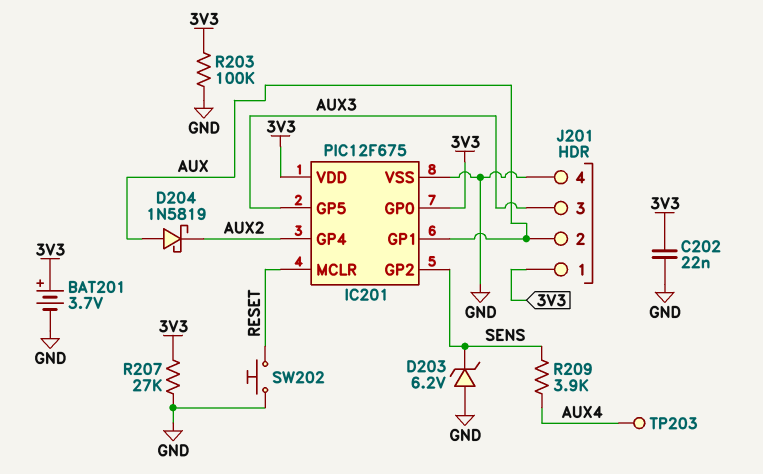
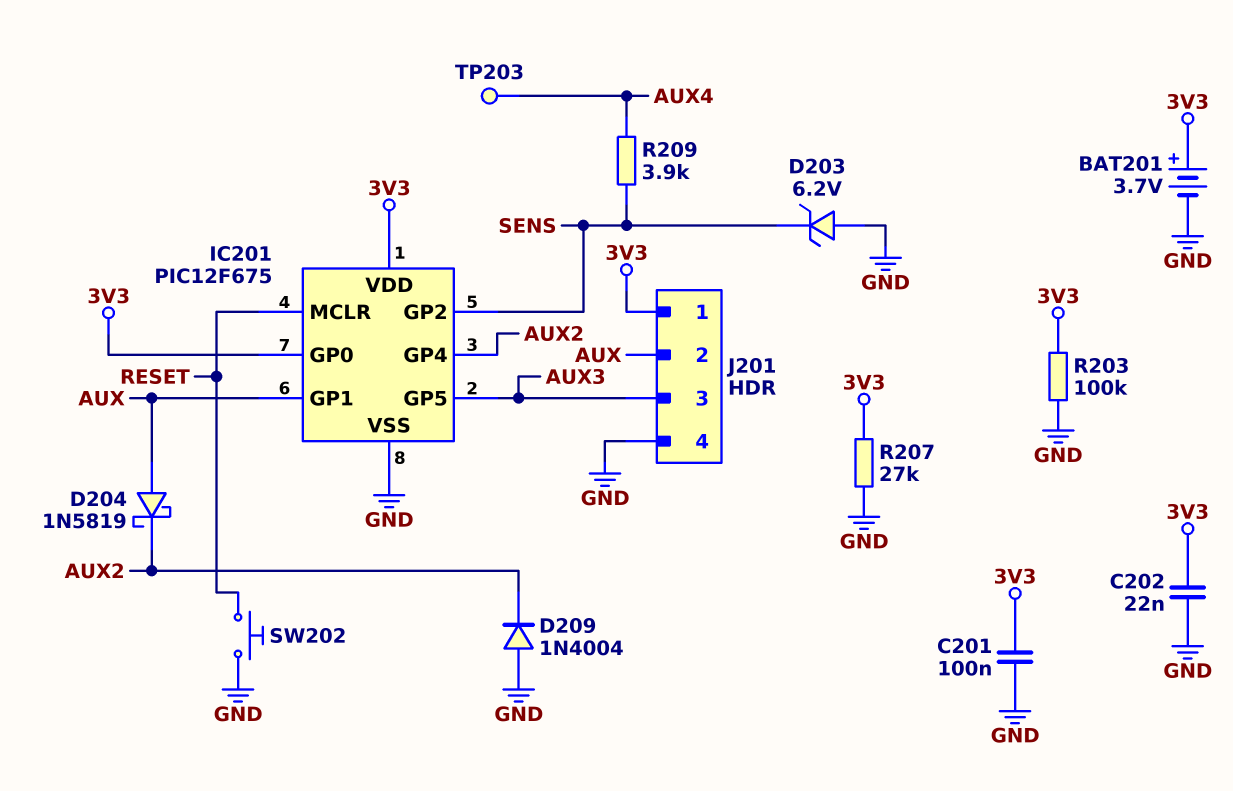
C201: none -> 100nF (3V3, GND)
D209: none -> diode 1N4004 (A GND, K AUX2)

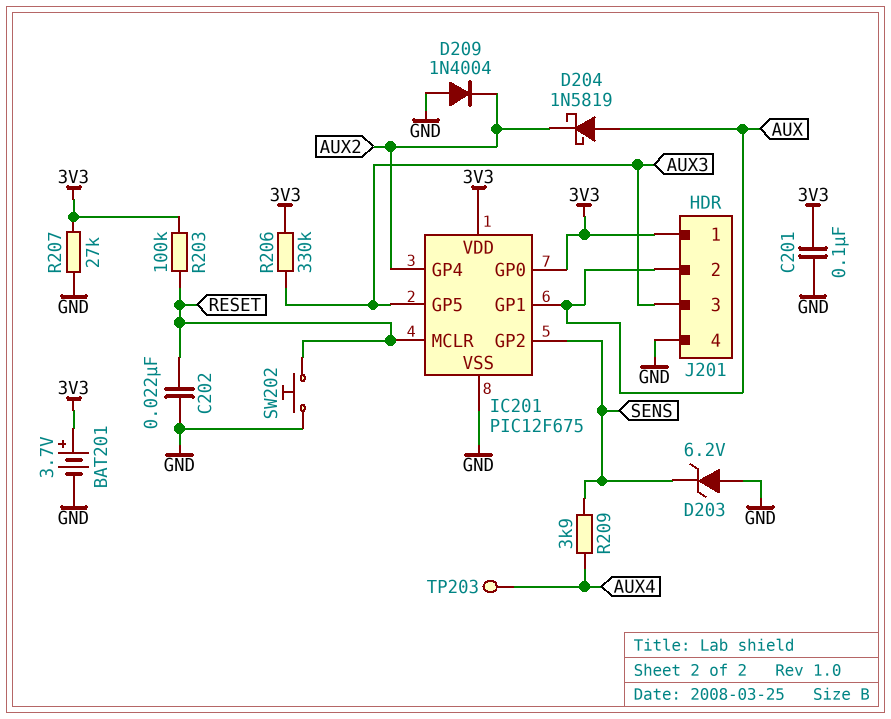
C202: 22nF (3V3, GND) -> 22nF (GND, RESET)
R203: 100k (3V3, GND) -> 100k (3V3, RESET)
R206: none -> 330k (3V3, AUX3)

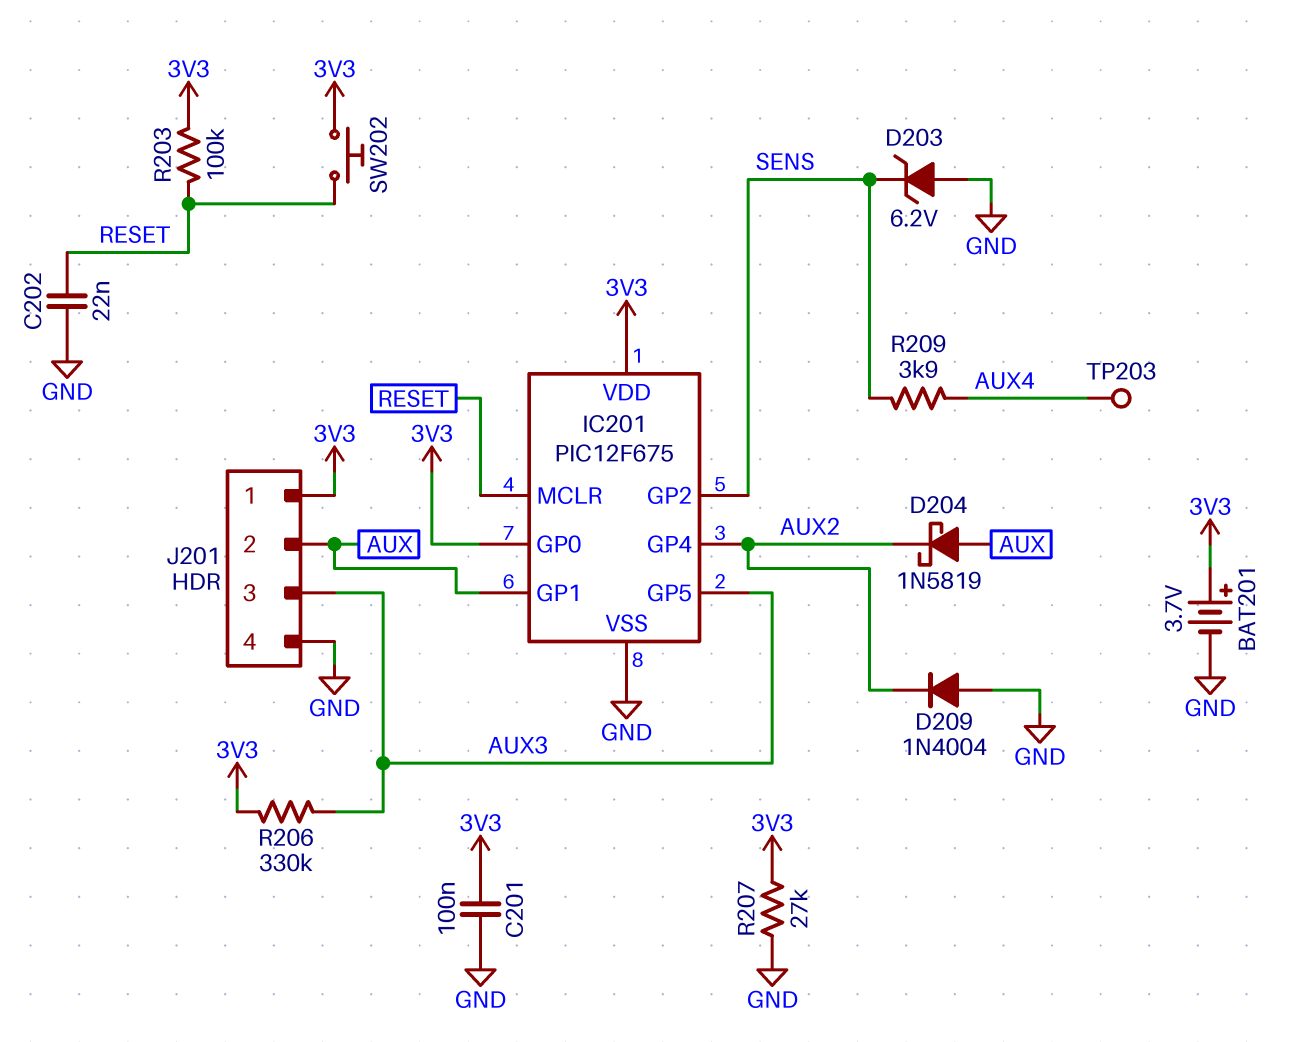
SW202: button (GND, RESET) -> button (3V3, RESET)

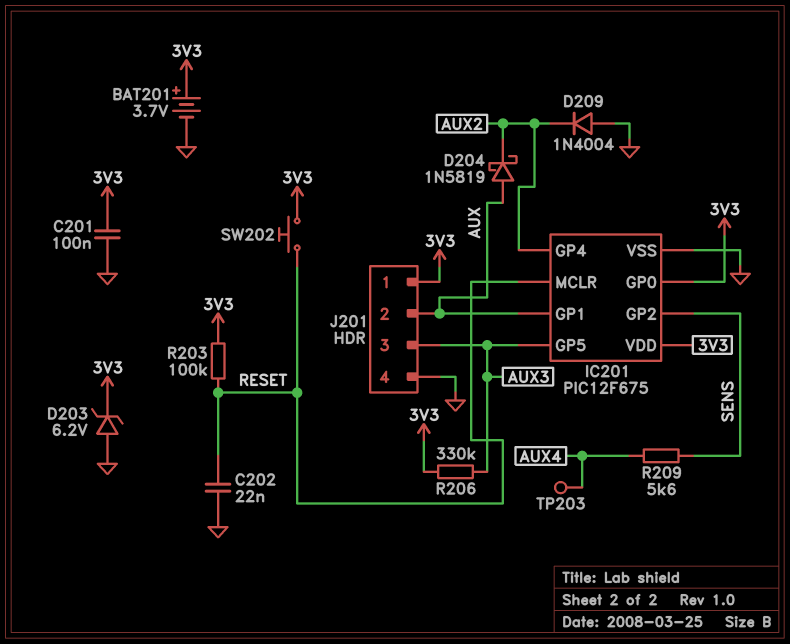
D203: zener 6.2V (A GND, K SENS) -> zener 6.2V (A GND, K 3V3)
R207: 27k (3V3, GND) -> none
R209: 3.9k (AUX4, SENS) -> 5.6k (AUX4, SENS)

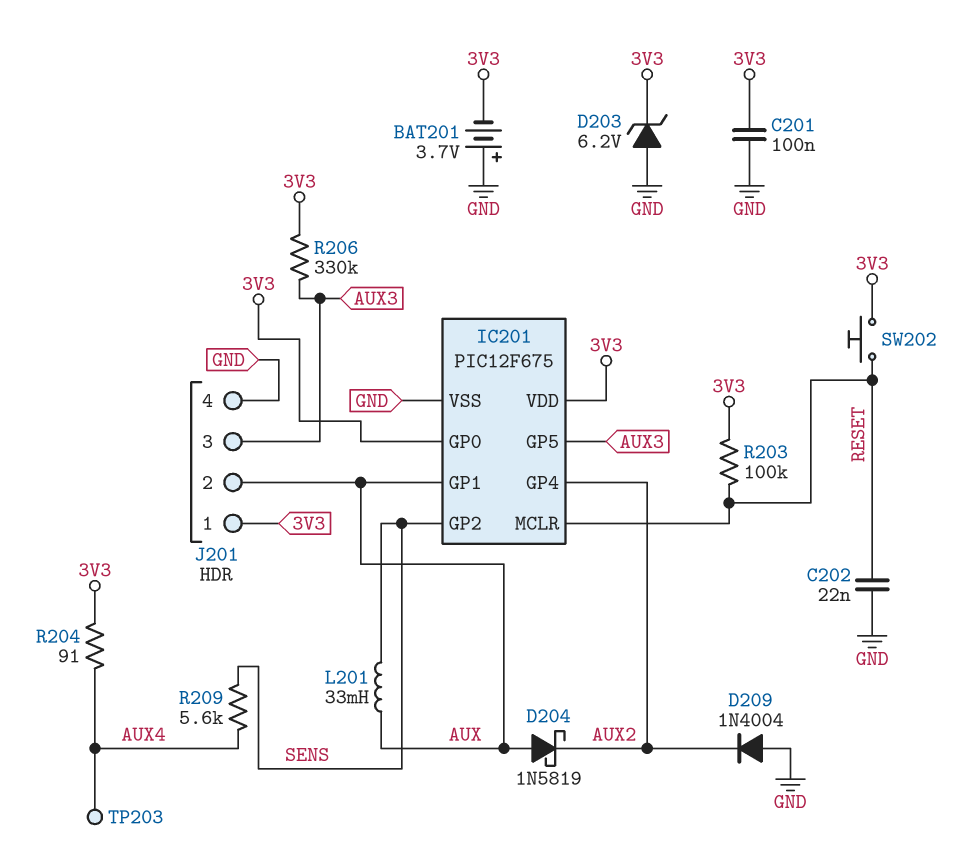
BAT201: 3.7V (plus 3V3, minus GND) -> 3.7V (plus GND, minus 3V3)
L201: none -> 33mH (AUX, SENS)
R204: none -> 91 (3V3, AUX4)

